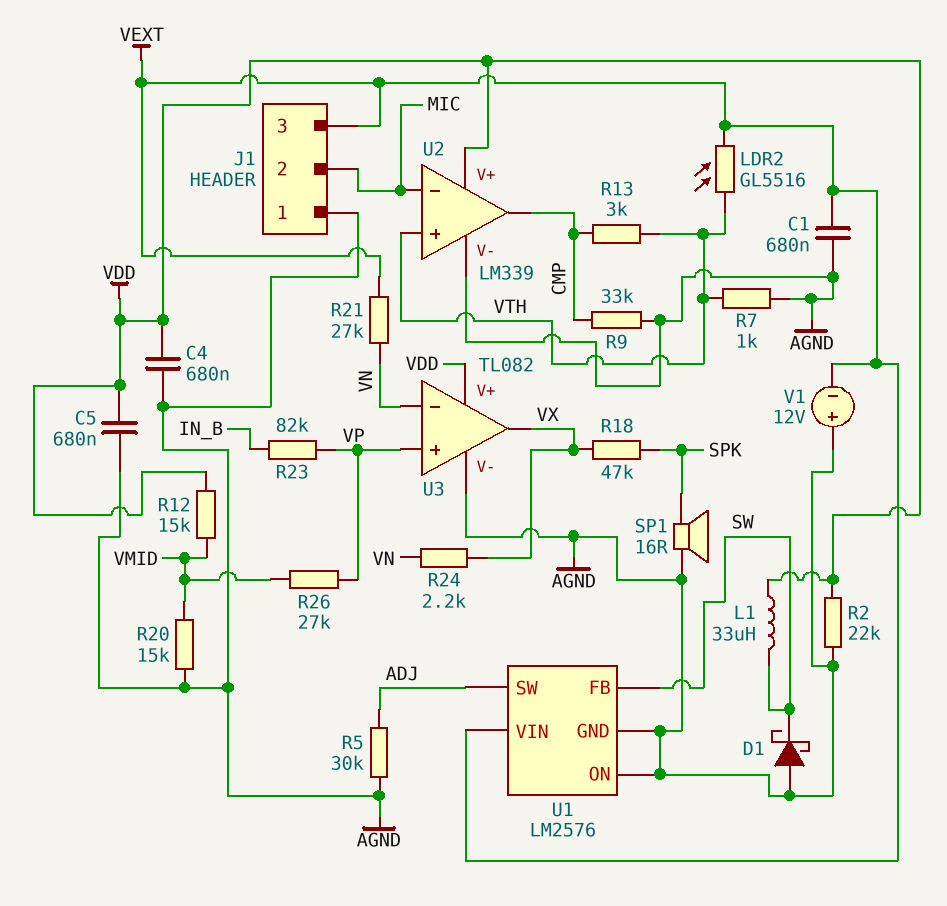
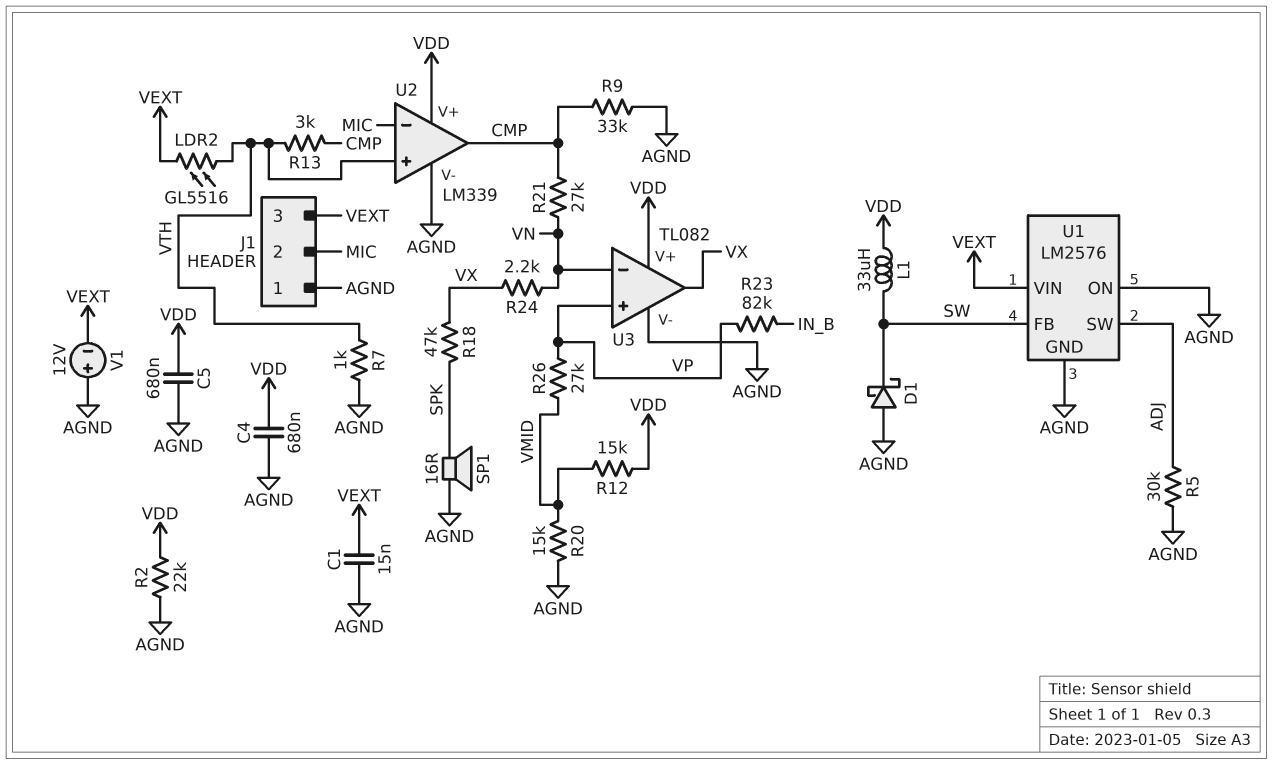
C1: 680nF (AGND, VEXT) -> 15nF (AGND, VEXT)
R21: 27k (VEXT, VN) -> 27k (CMP, VN)

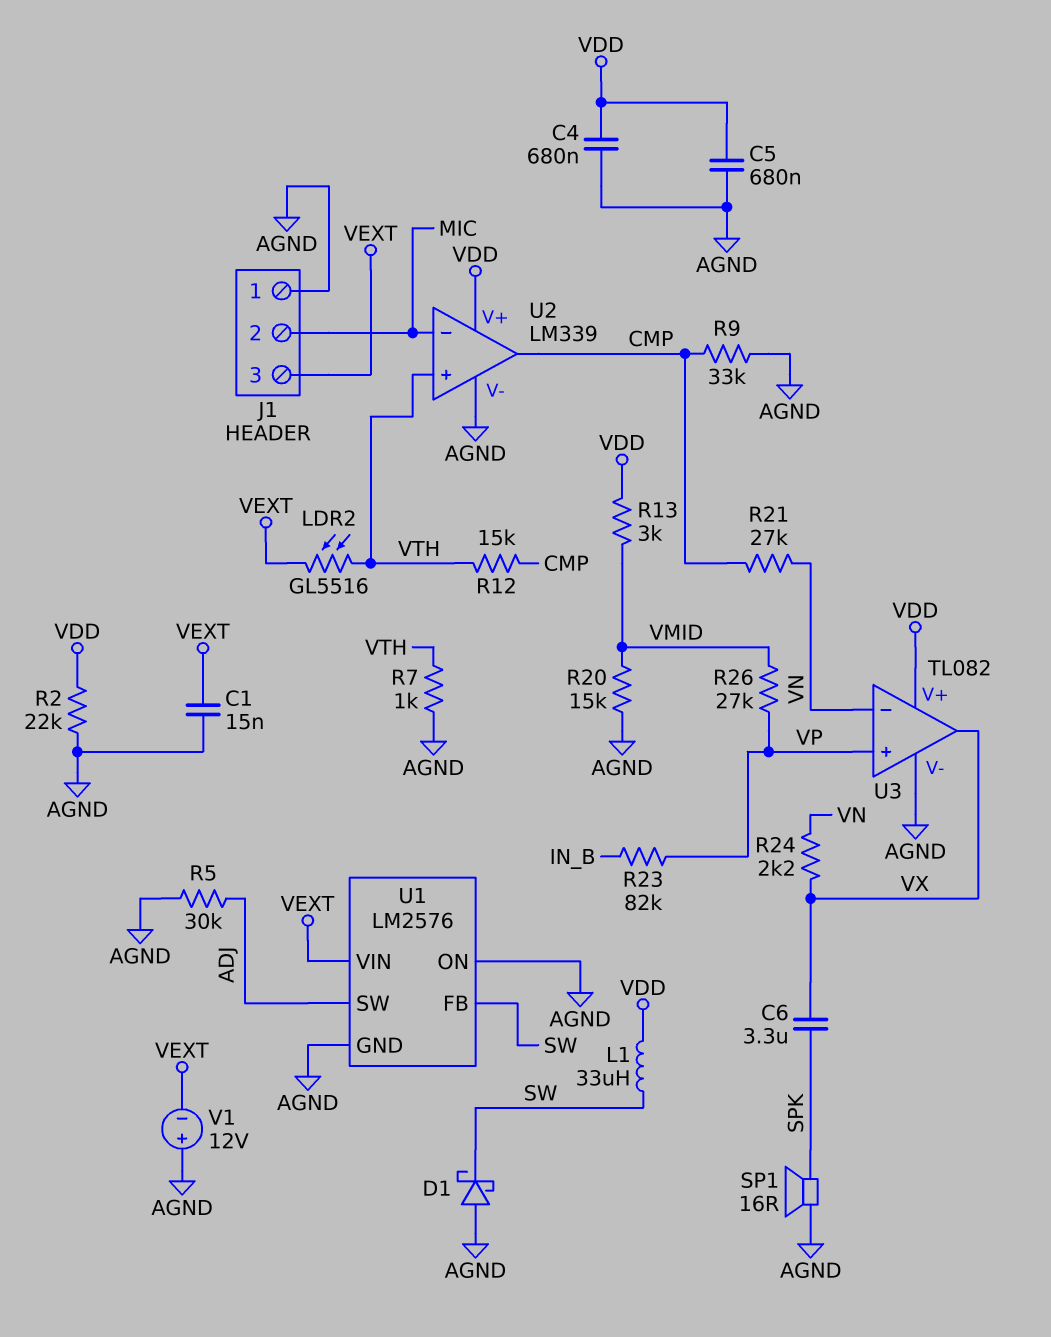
C6: none -> 3.3uF (SPK, VX)
R12: 15k (VDD, VMID) -> 15k (CMP, VTH)
R13: 3k (CMP, VTH) -> 3k (VDD, VMID)
R18: 47k (SPK, VX) -> none

